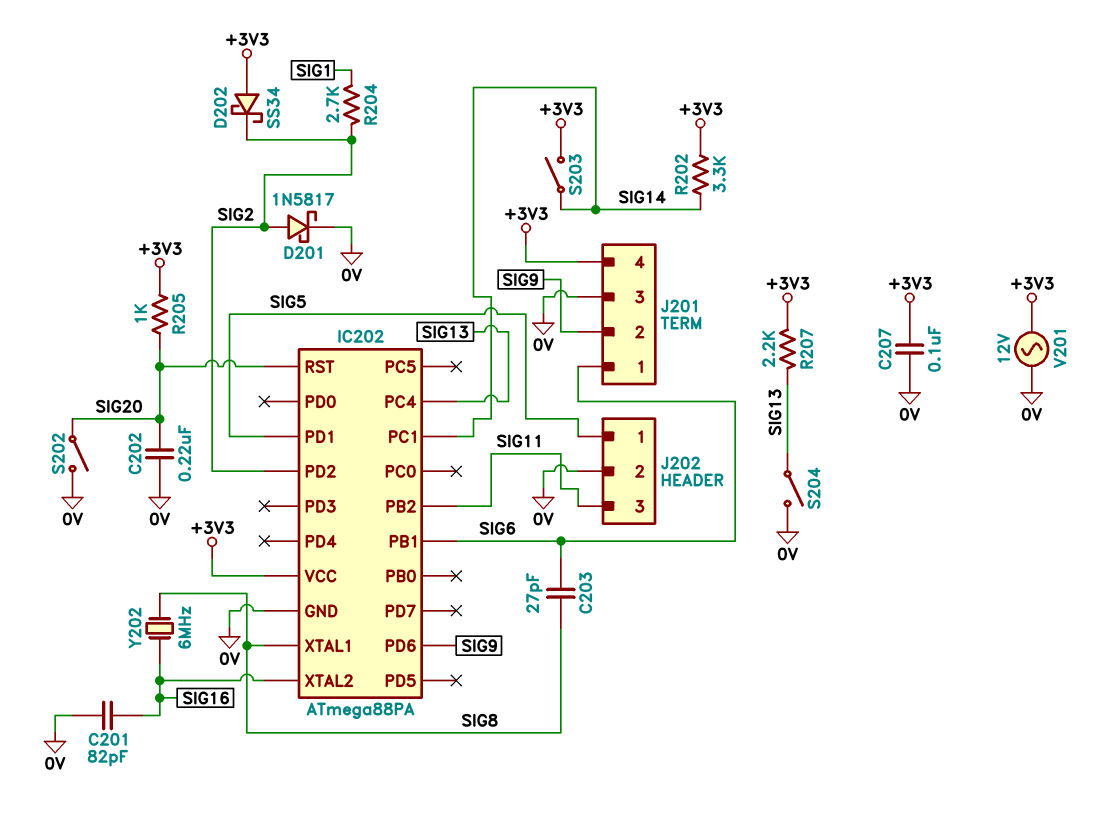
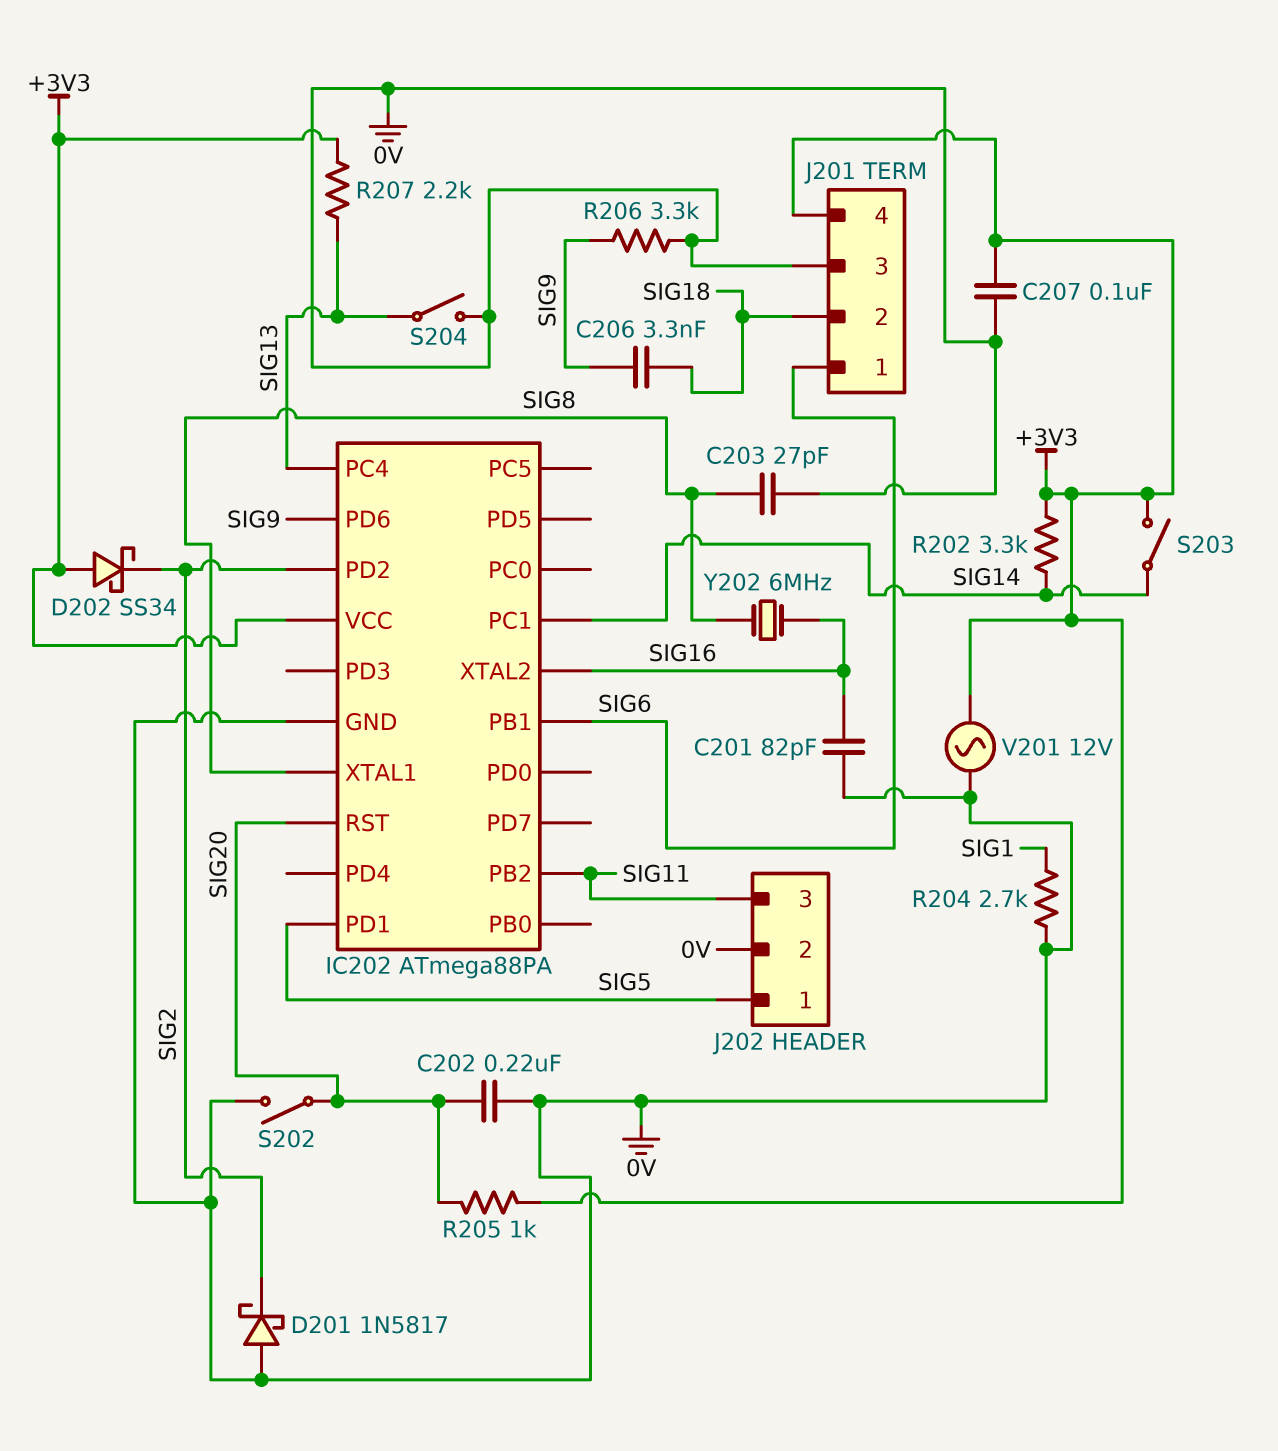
C203: 27pF (SIG6, SIG8) -> 27pF (0V, SIG8)
C206: none -> 3.3nF (SIG9, SIG18)
D201: schottky 1N5817 (A SIG2, K 0V) -> schottky 1N5817 (A 0V, K SIG2)
J201 pin 2: SIG9 -> SIG18
R204: 2.7k (SIG1, SIG2) -> 2.7k (0V, SIG1)
R206: none -> 3.3k (0V, SIG9)

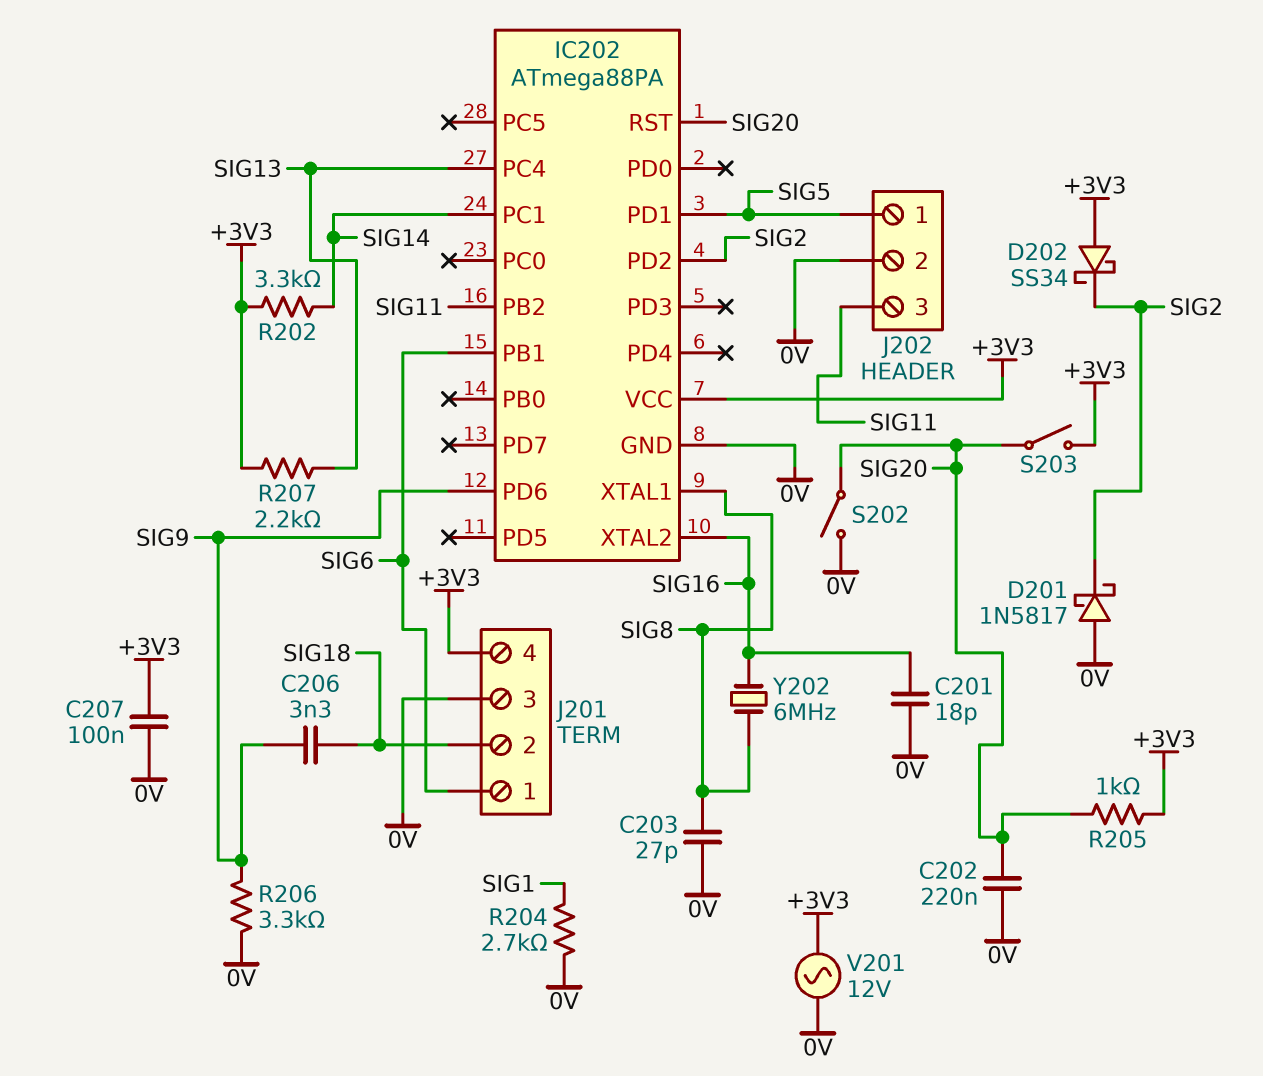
C201: 82pF (0V, SIG16) -> 18pF (0V, SIG16)
S203: switch (+3V3, SIG14) -> switch (+3V3, SIG20)
S204: switch (0V, SIG13) -> none

